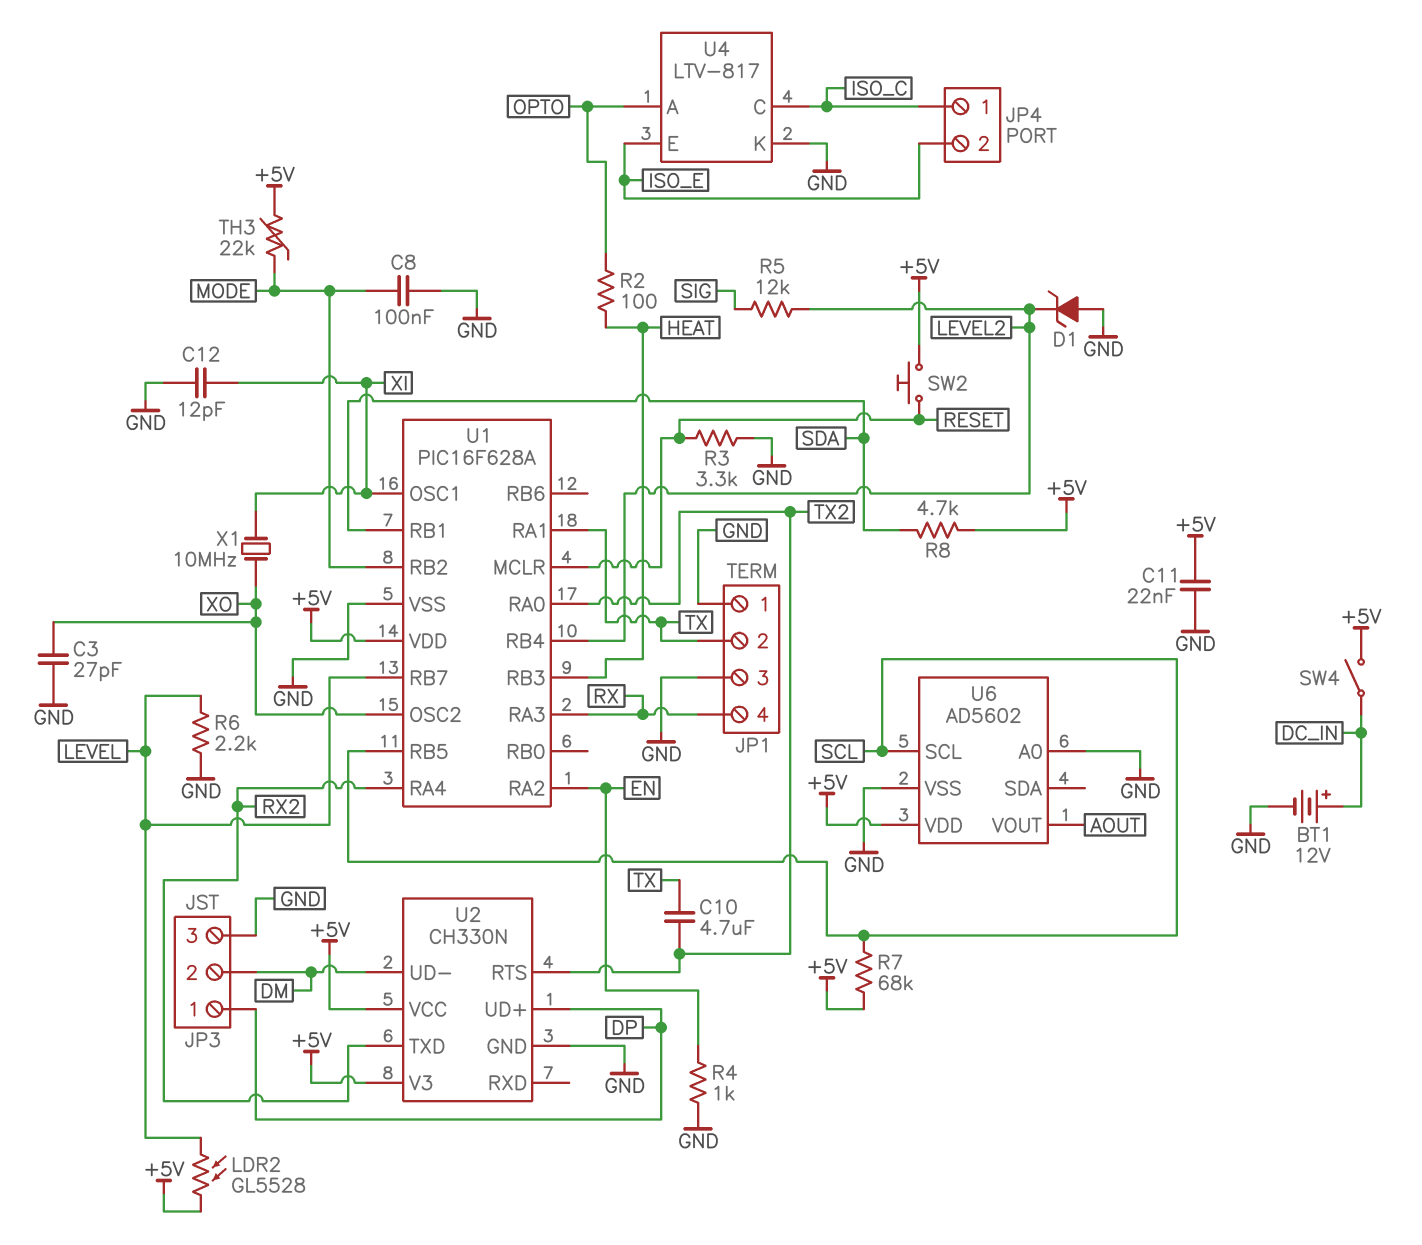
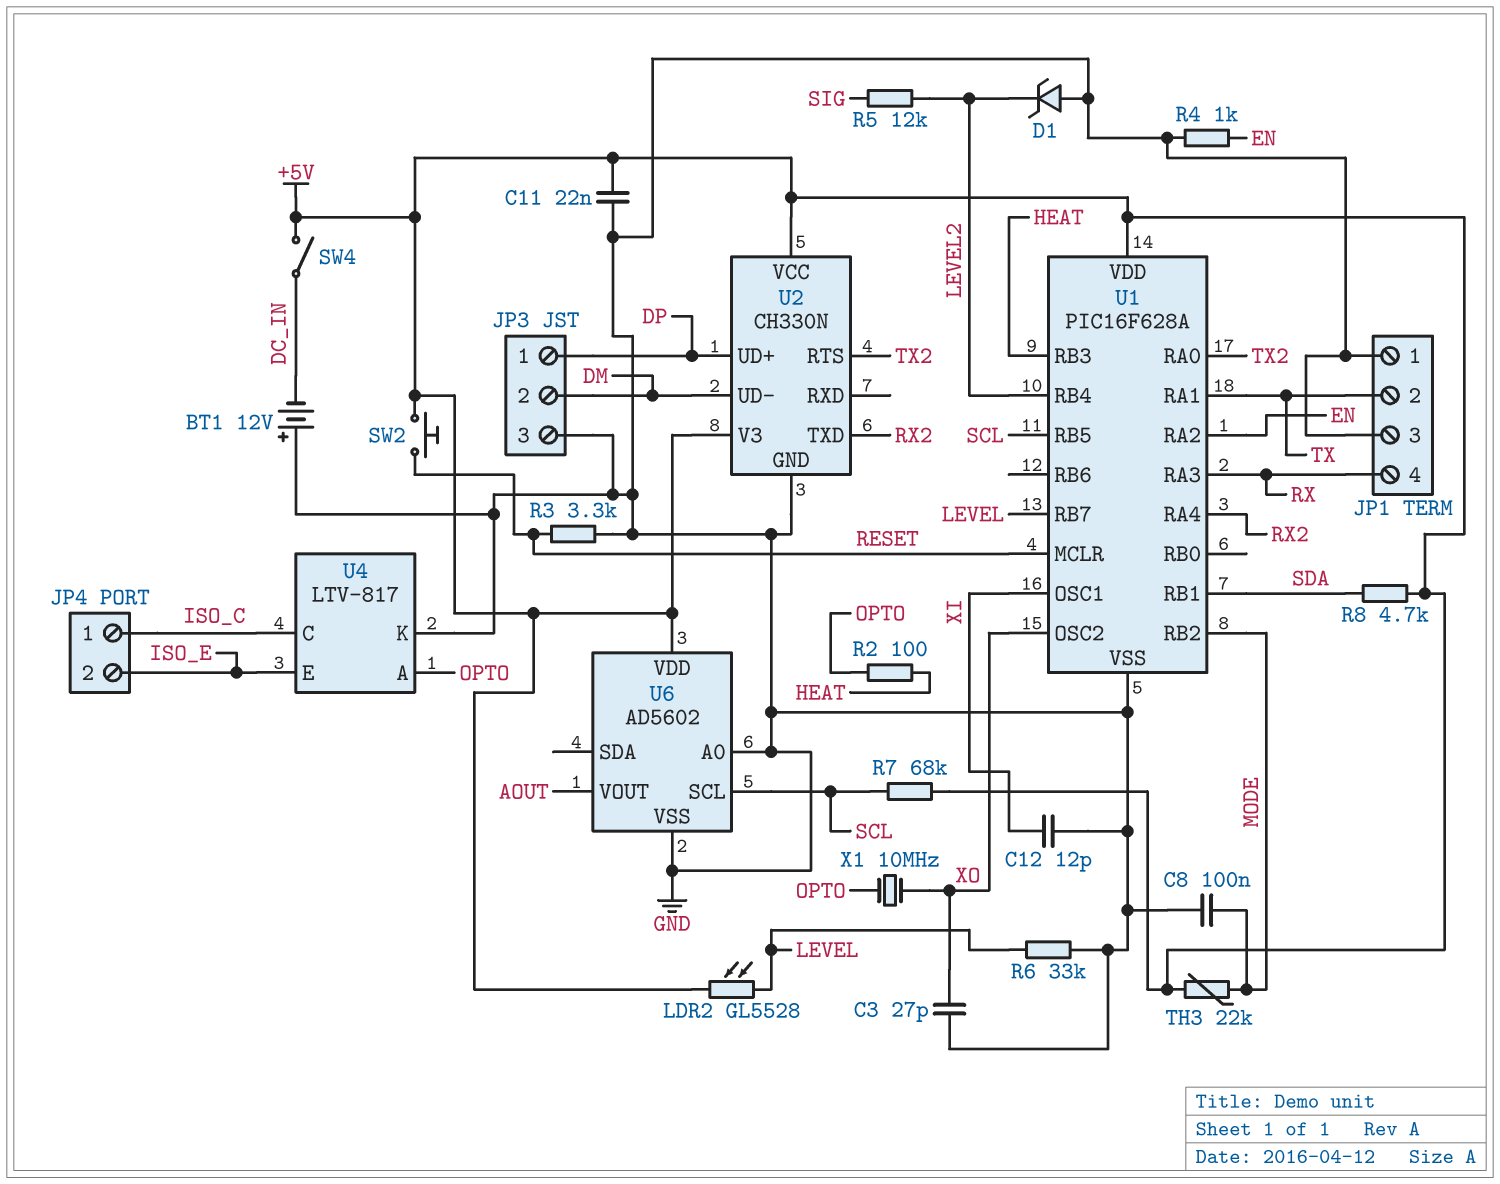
BT1: 12V (plus DC_IN, minus GND) -> 12V (plus GND, minus DC_IN)
C10: 4.7uF (TX, TX2) -> none
R6: 2.2k (GND, LEVEL) -> 33k (GND, LEVEL)
X1: 10MHz (XI, XO) -> 10MHz (OPTO, XO)

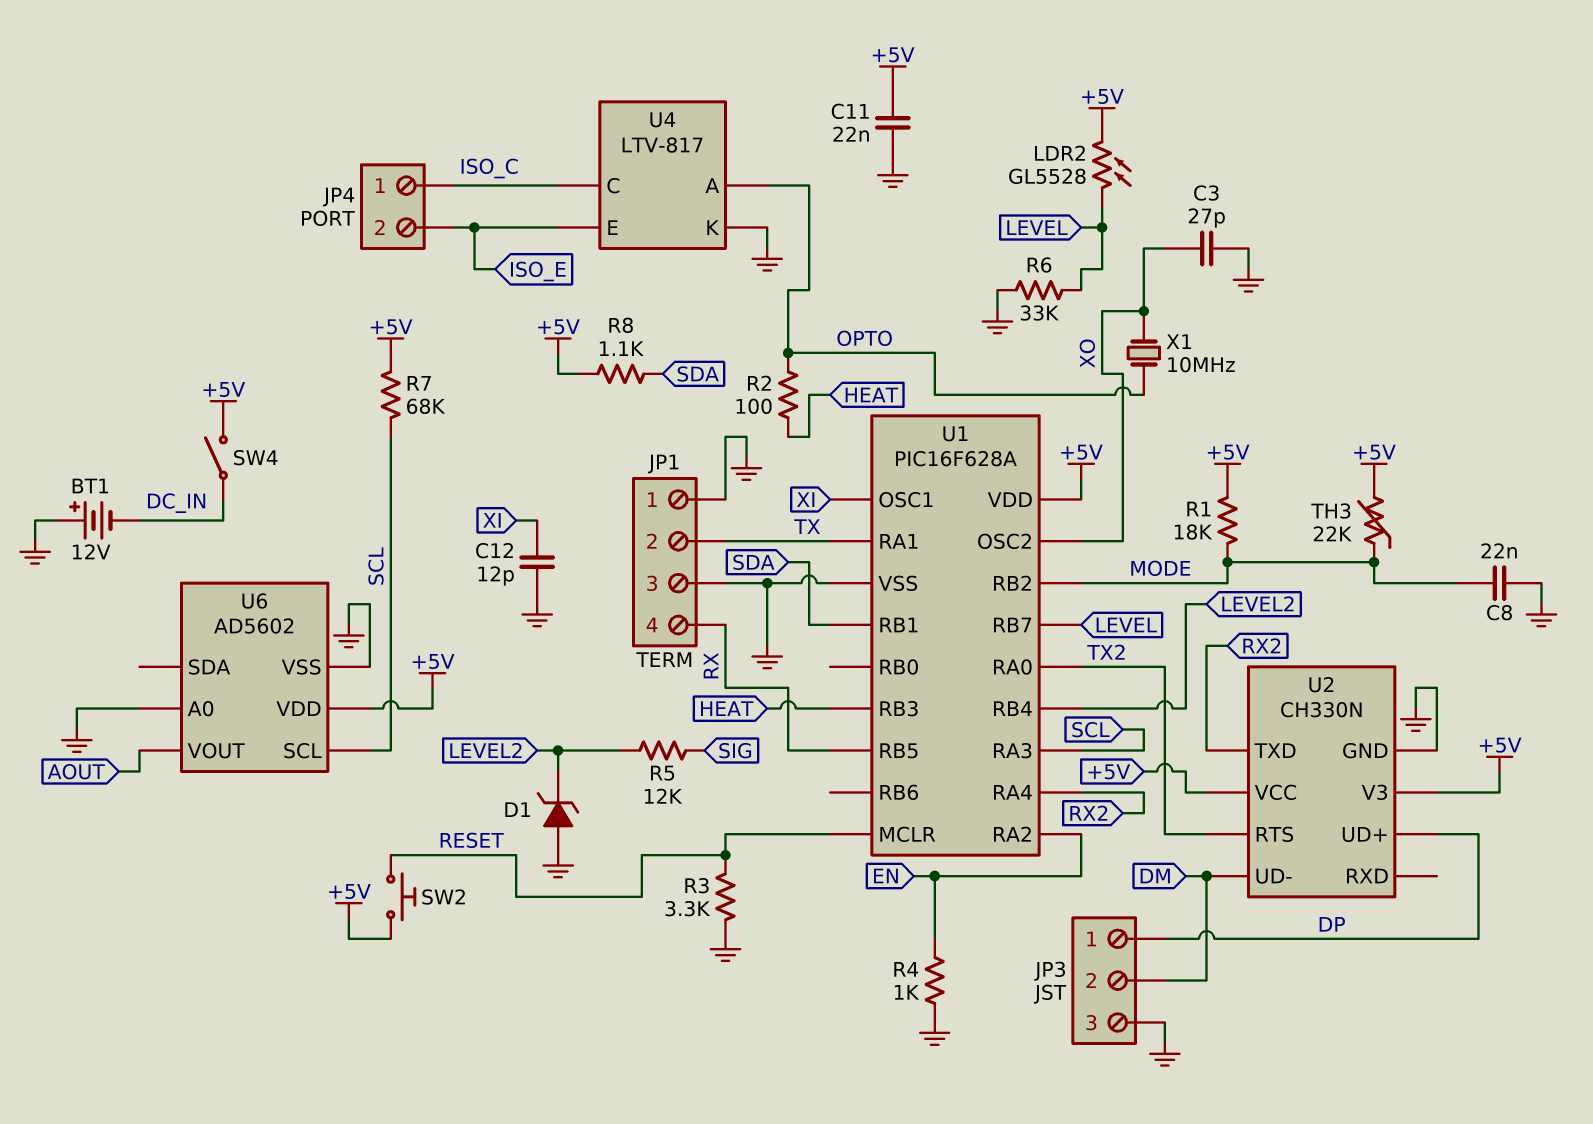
C8: 100nF (GND, MODE) -> 22nF (GND, MODE)
R1: none -> 18k (+5V, MODE)
R8: 4.7k (+5V, SDA) -> 1.1k (+5V, SDA)
U1 pin RA3: RX -> SCL
U1 pin RB5: SCL -> RX

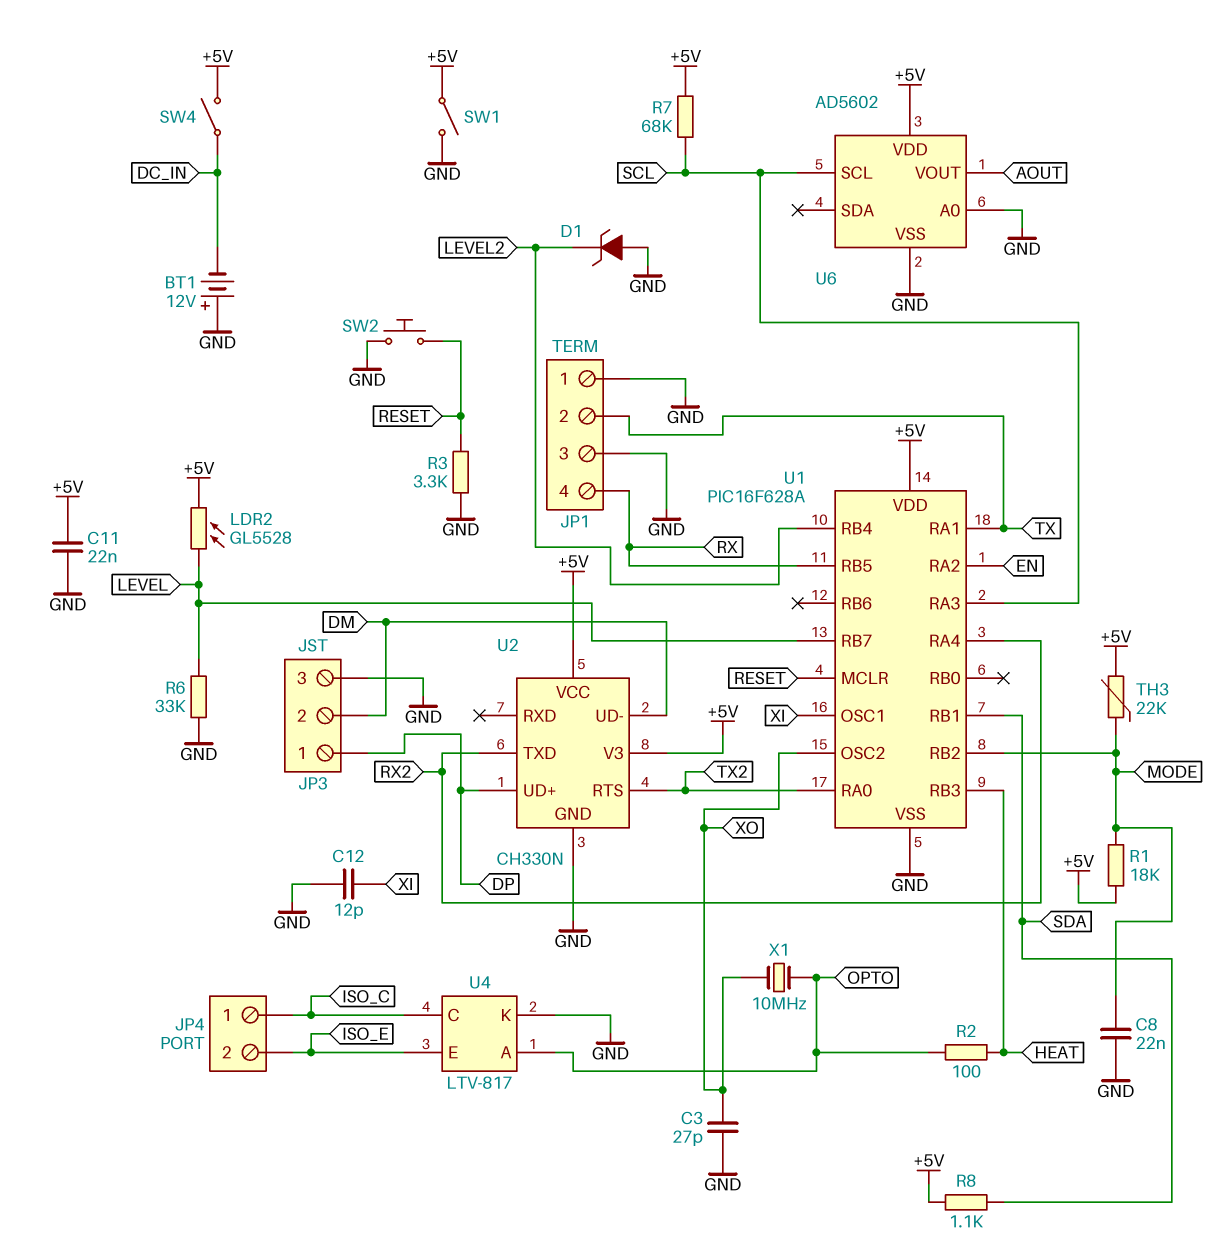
R4: 1k (EN, GND) -> none
R5: 12k (LEVEL2, SIG) -> none
SW1: none -> switch (+5V, GND)
SW2: button (+5V, RESET) -> button (GND, RESET)

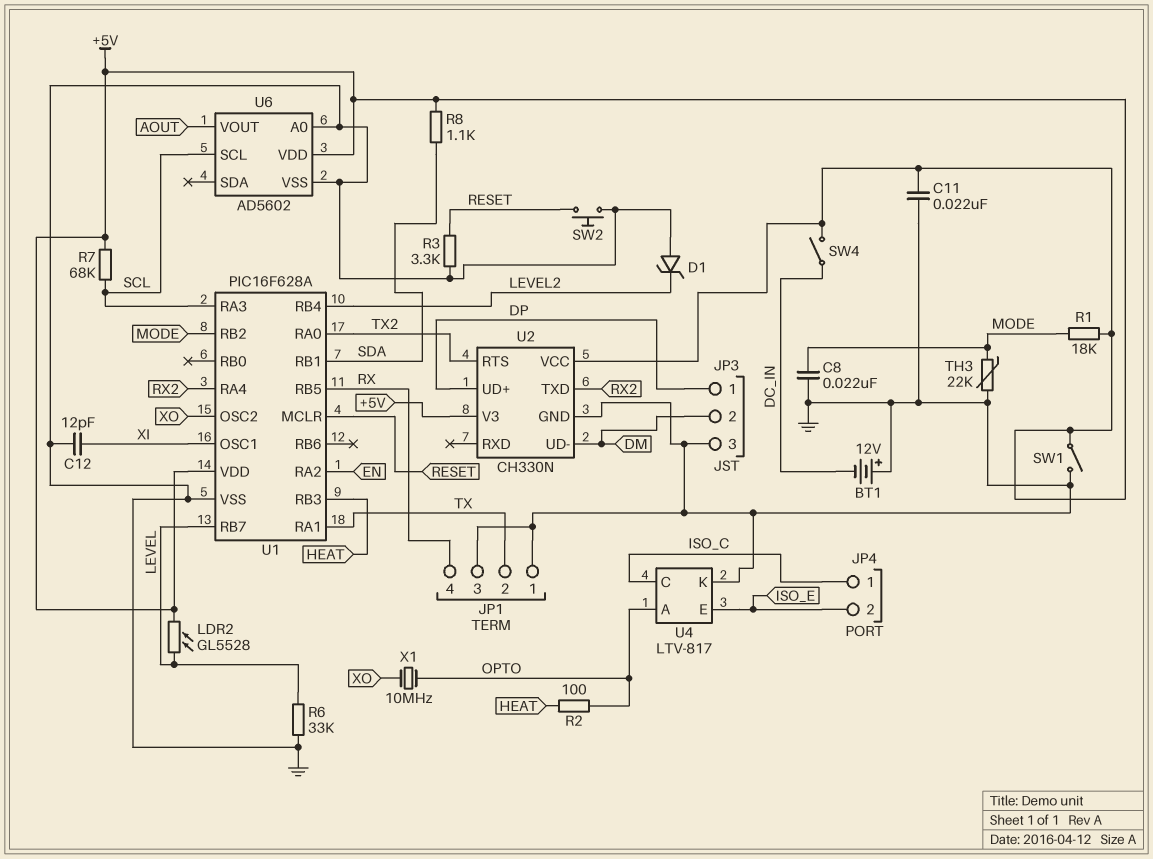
C3: 27pF (GND, XO) -> none
TH3: 22k (+5V, MODE) -> 22k (GND, MODE)

